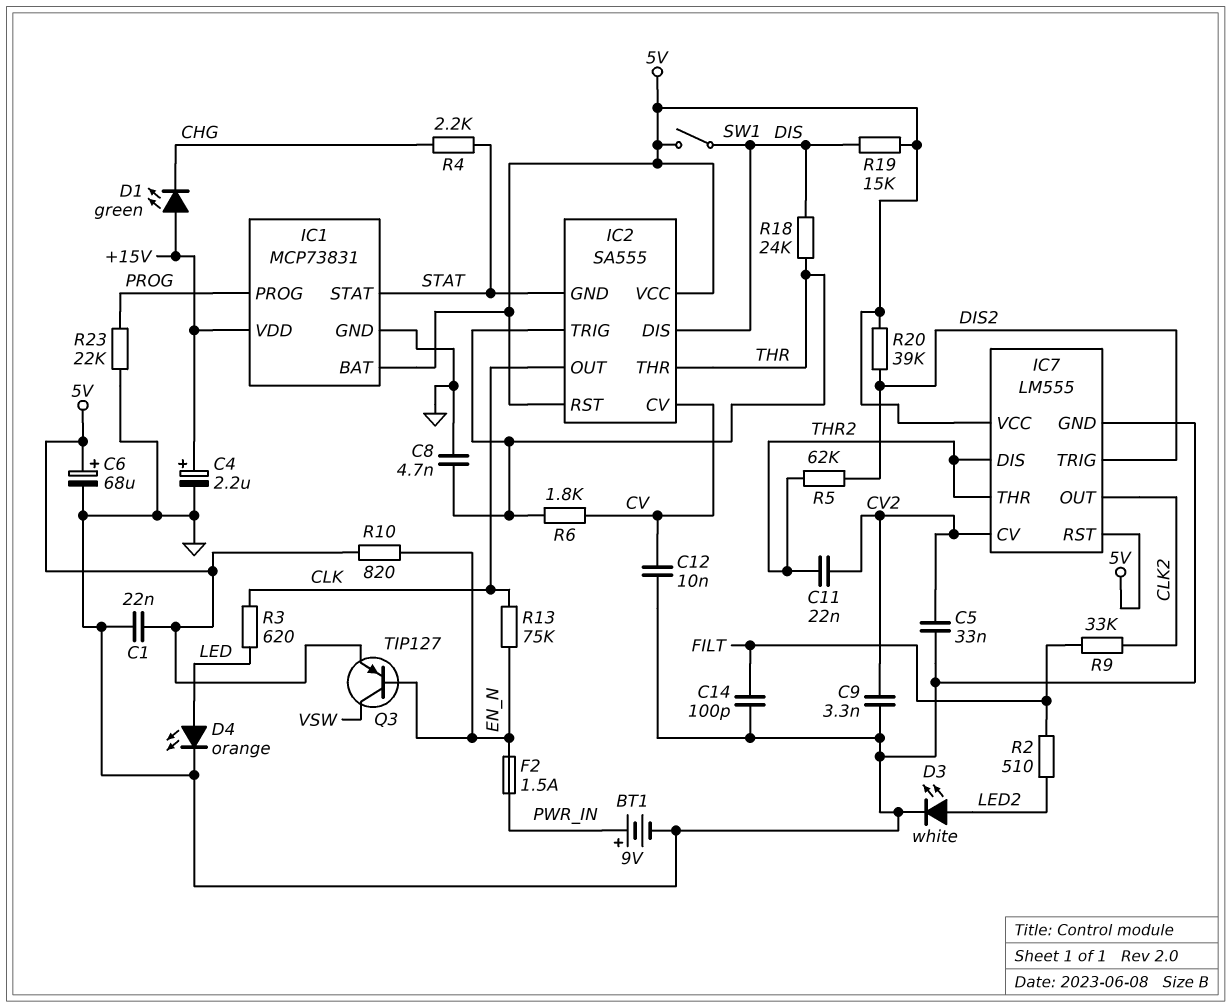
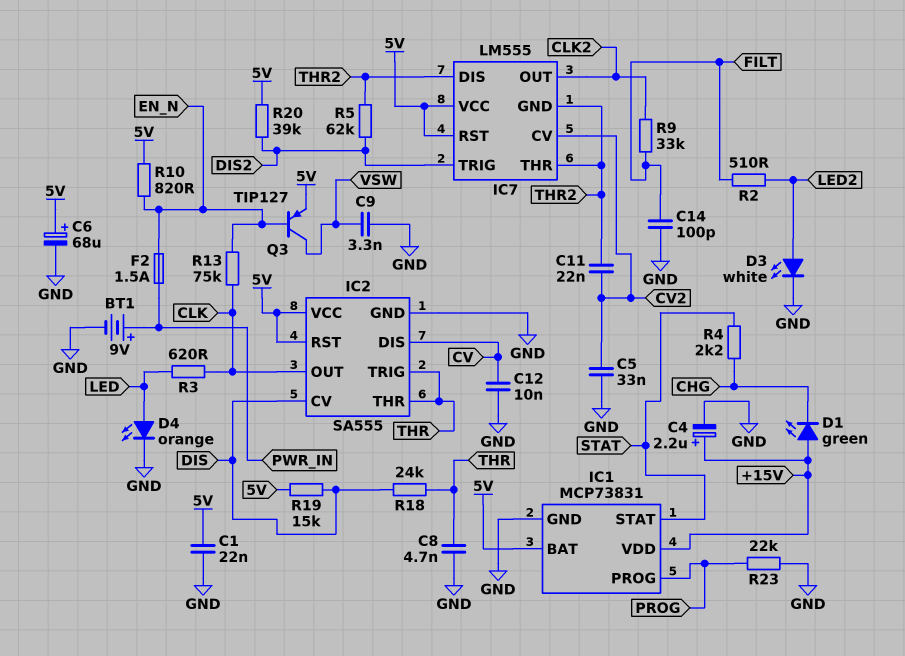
C9: 3.3nF (CV2, GND) -> 3.3nF (GND, VSW)
IC2 pin CV: CV -> DIS
IC2 pin DIS: DIS -> CV
IC2 pin GND: STAT -> GND
IC7 pin GND: GND -> THR2
R6: 1.8k (CV, THR) -> none
SW1: switch (5V, DIS) -> none

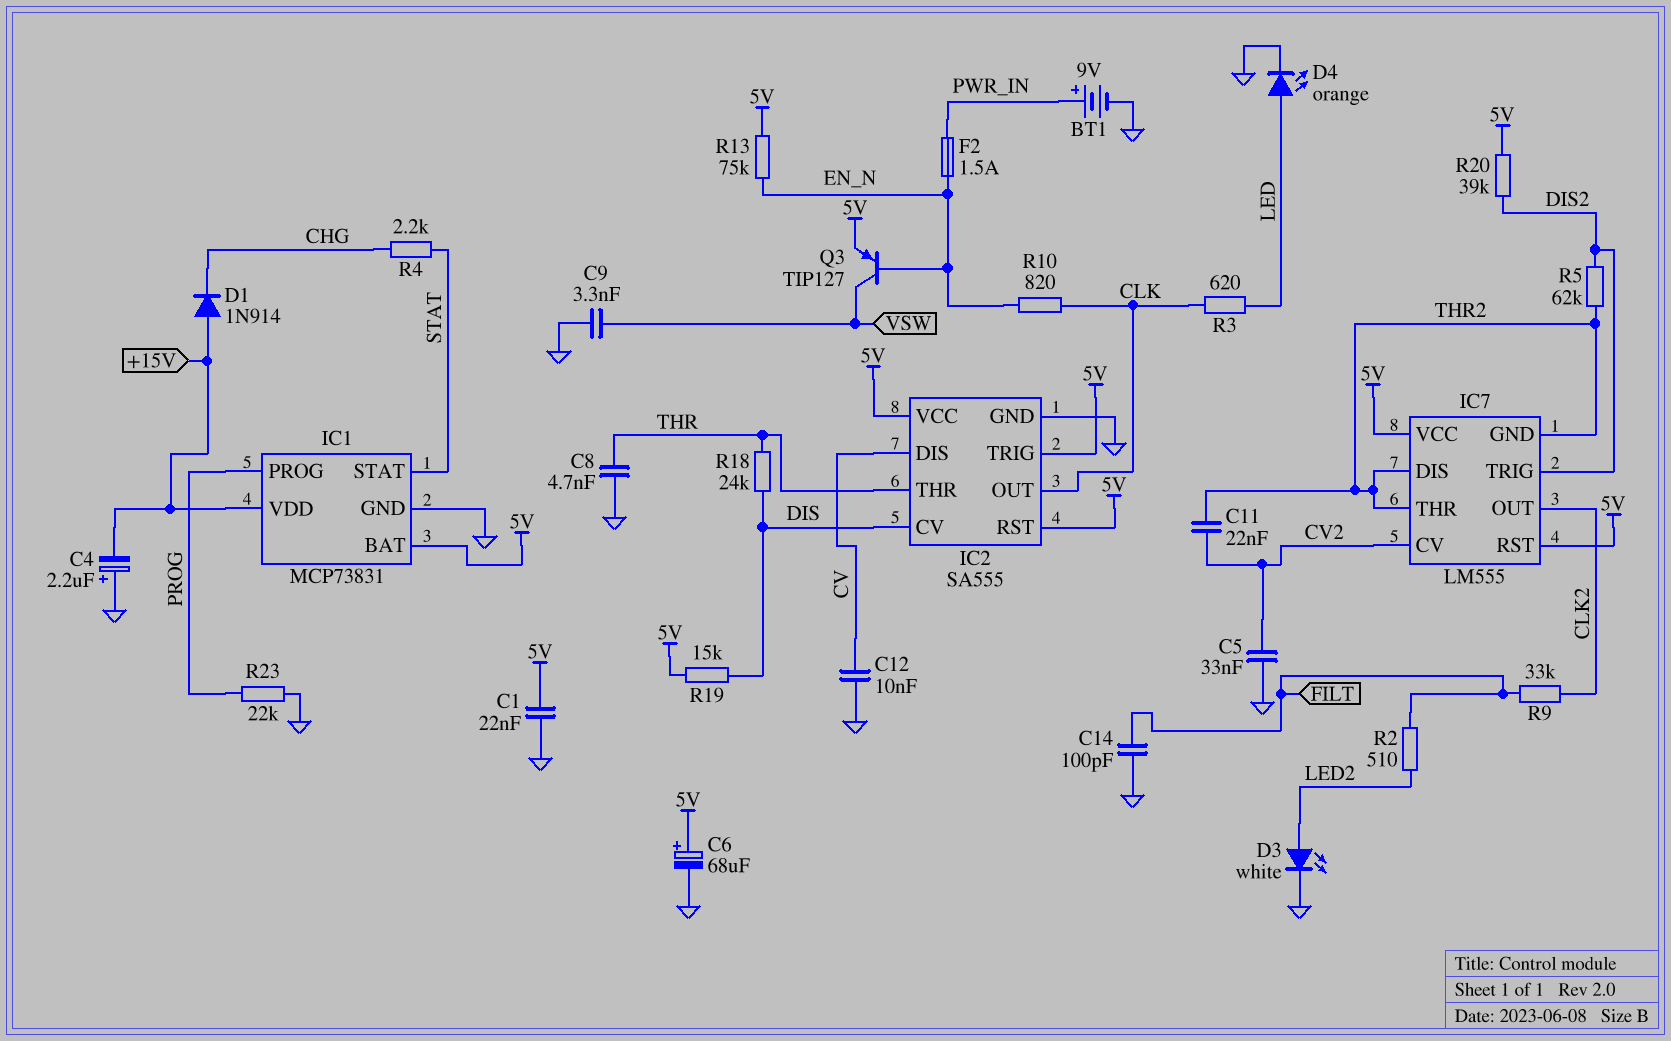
C4: 2.2uF (plus +15V, minus GND) -> 2.2uF (plus GND, minus +15V)
D1: LED green (A +15V, K CHG) -> diode 1N914 (A +15V, K CHG)
IC2 pin TRIG: THR -> 5V
R10: 820 (5V, EN_N) -> 820 (CLK, EN_N)
R13: 75k (CLK, EN_N) -> 75k (5V, EN_N)

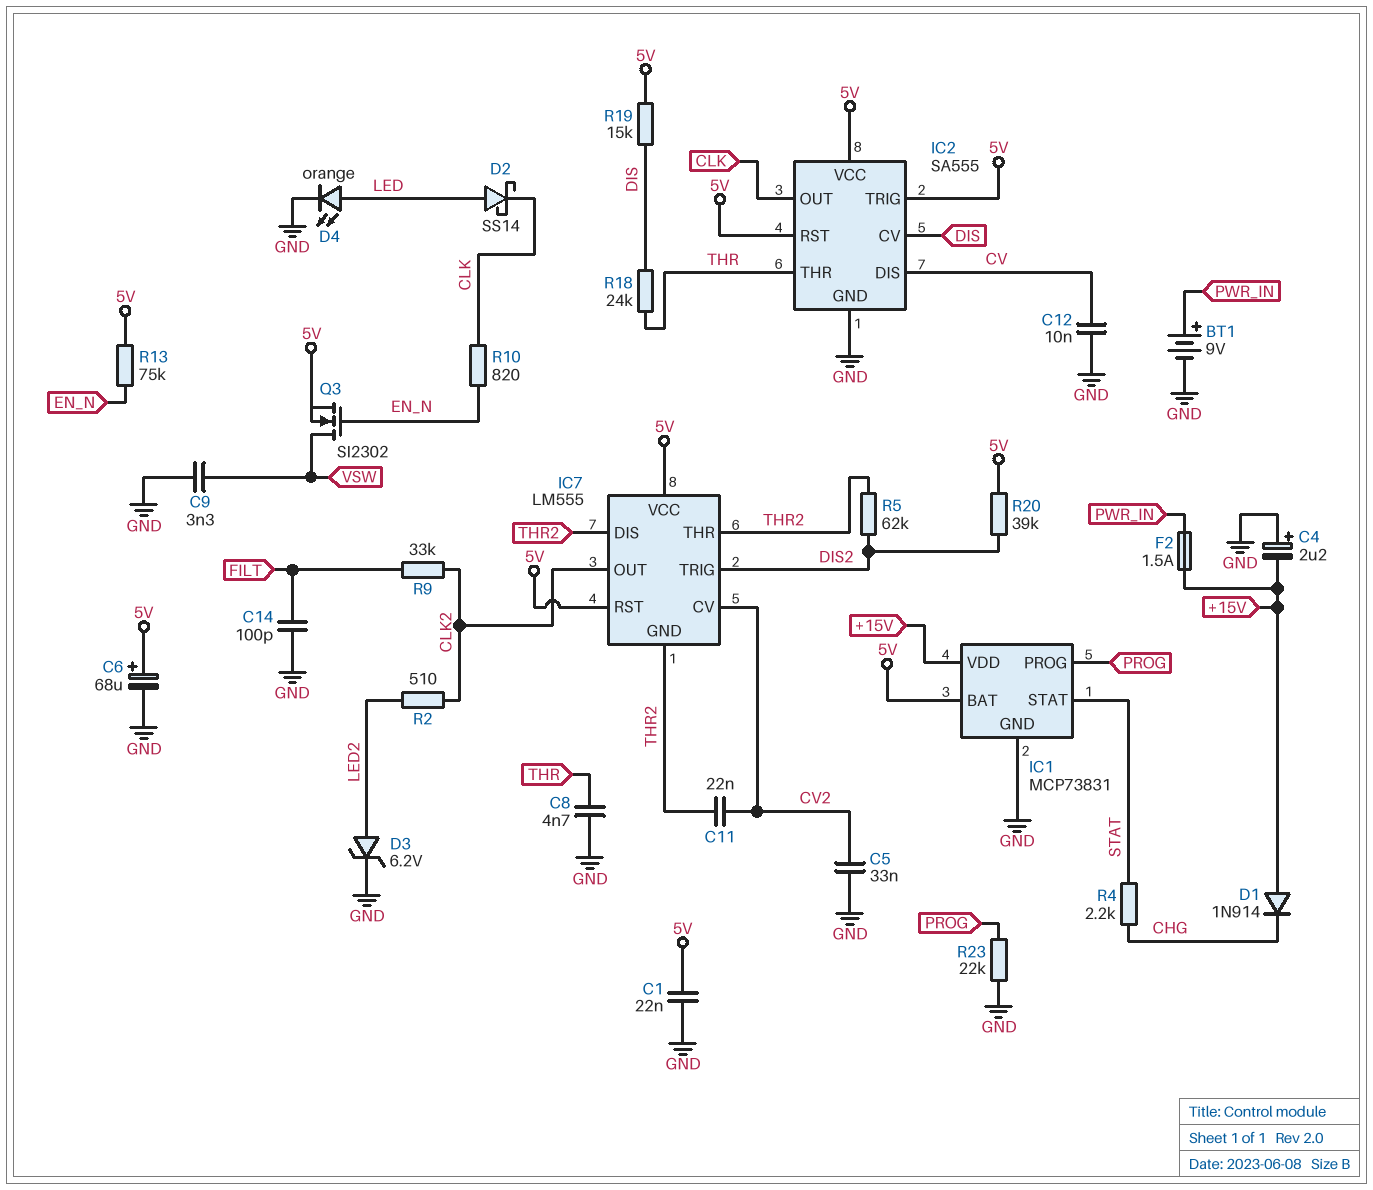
D2: none -> schottky SS14 (A LED, K CLK)
D3: LED white (A LED2, K GND) -> zener 6.2V (A LED2, K GND)
F2: 1.5A (EN_N, PWR_IN) -> 1.5A (+15V, PWR_IN)
Q3: PNP TIP127 (B EN_N, C VSW, E 5V) -> NMOS SI2302 (G EN_N, D VSW, S 5V)
R2: 510 (FILT, LED2) -> 510 (CLK2, LED2)
R3: 620 (CLK, LED) -> none

